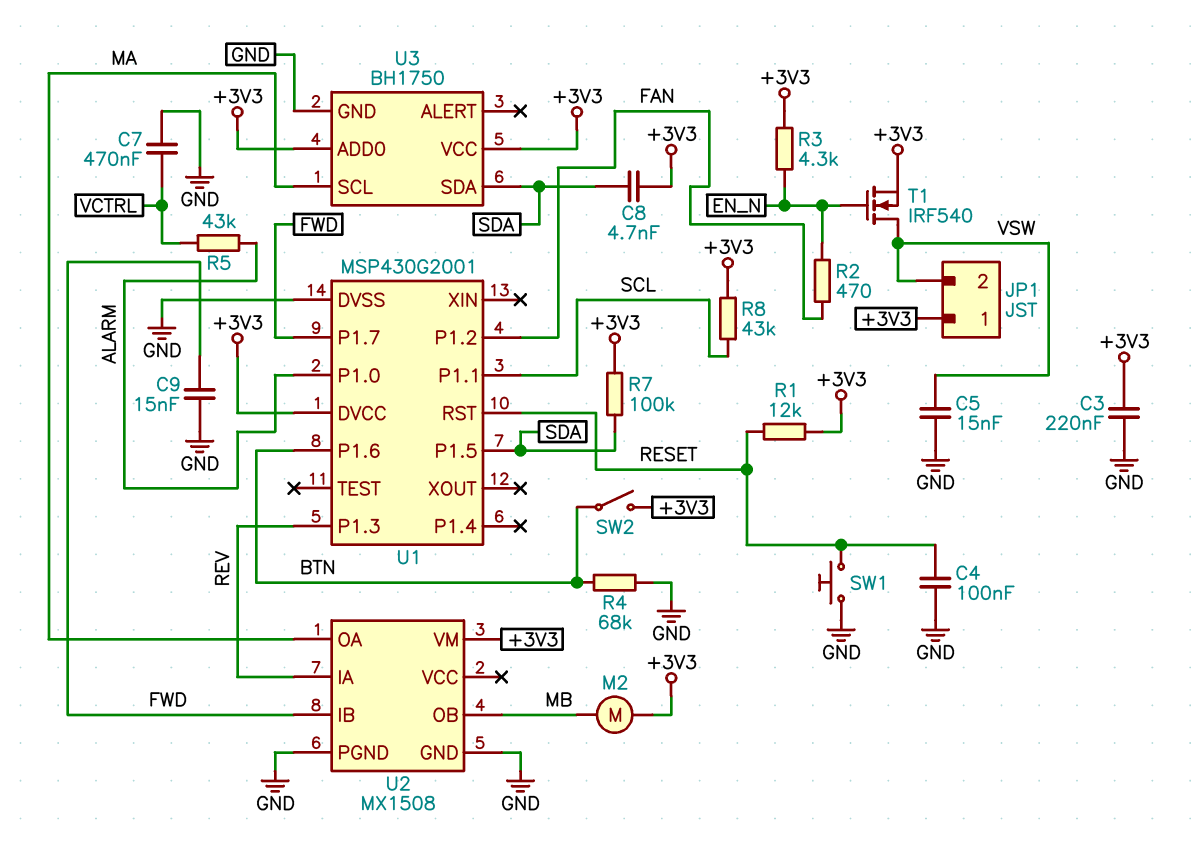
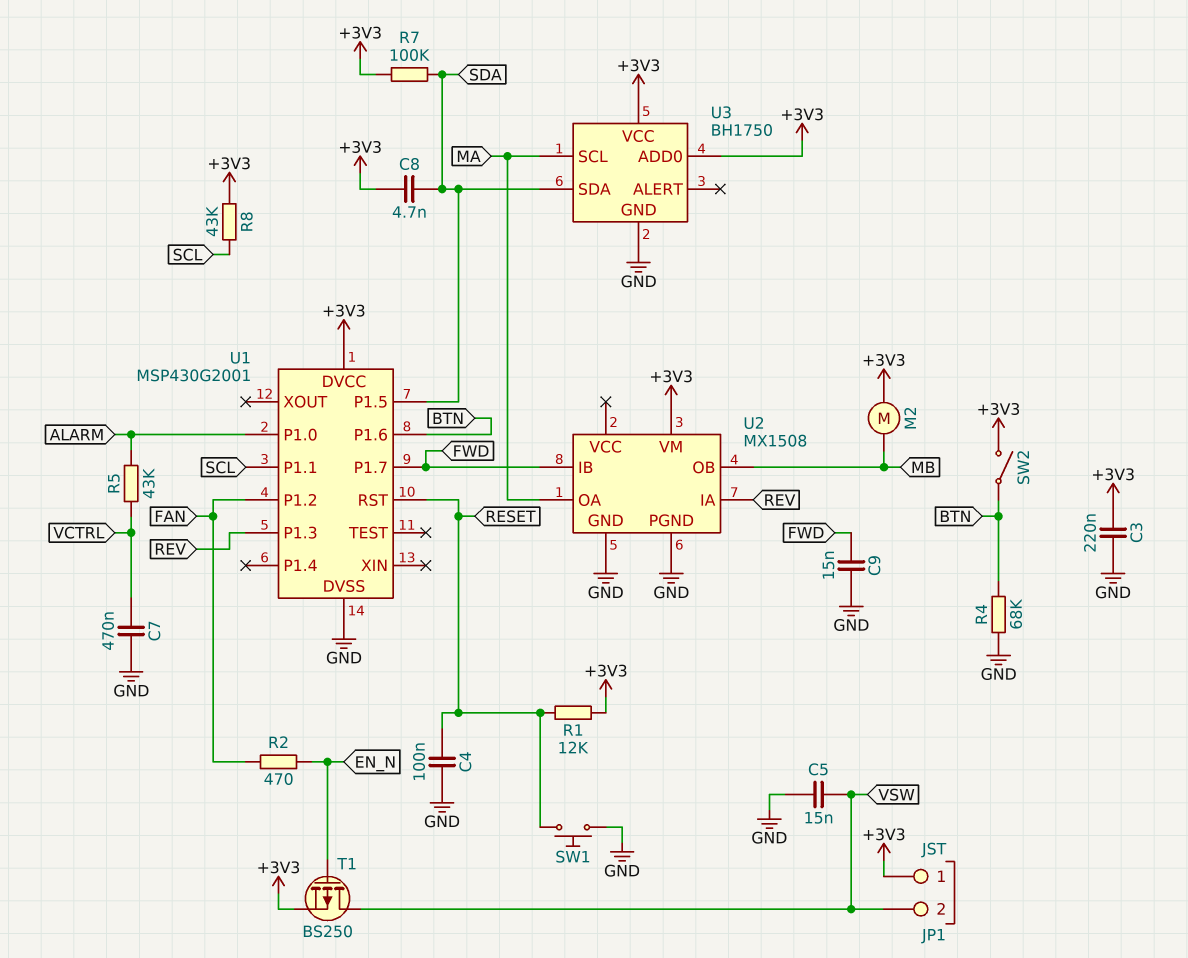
R3: 4.3k (+3V3, EN_N) -> none
T1: NMOS IRF540 (G EN_N, D VSW, S +3V3) -> PMOS BS250 (G EN_N, D VSW, S +3V3)

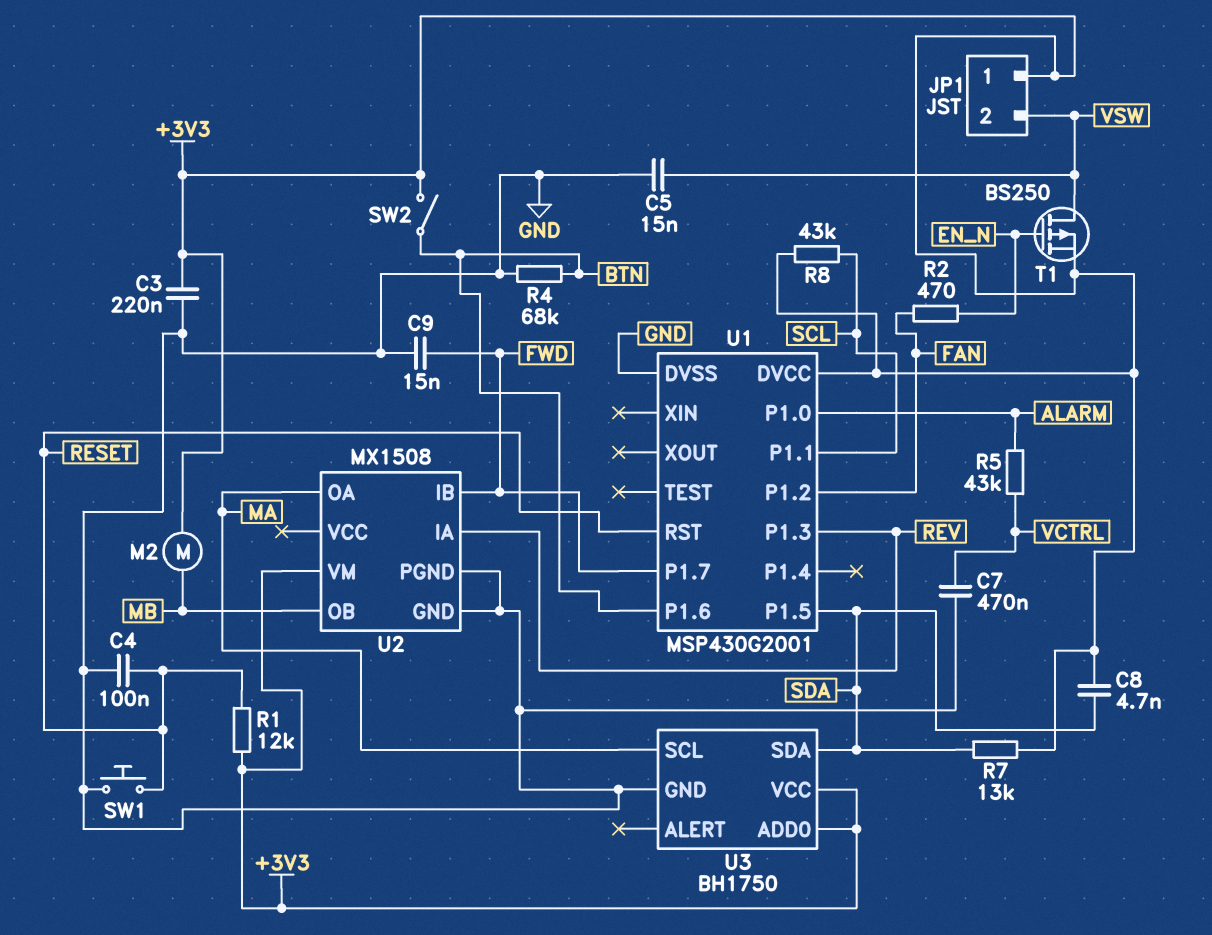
R7: 100k (+3V3, SDA) -> 13k (+3V3, SDA)

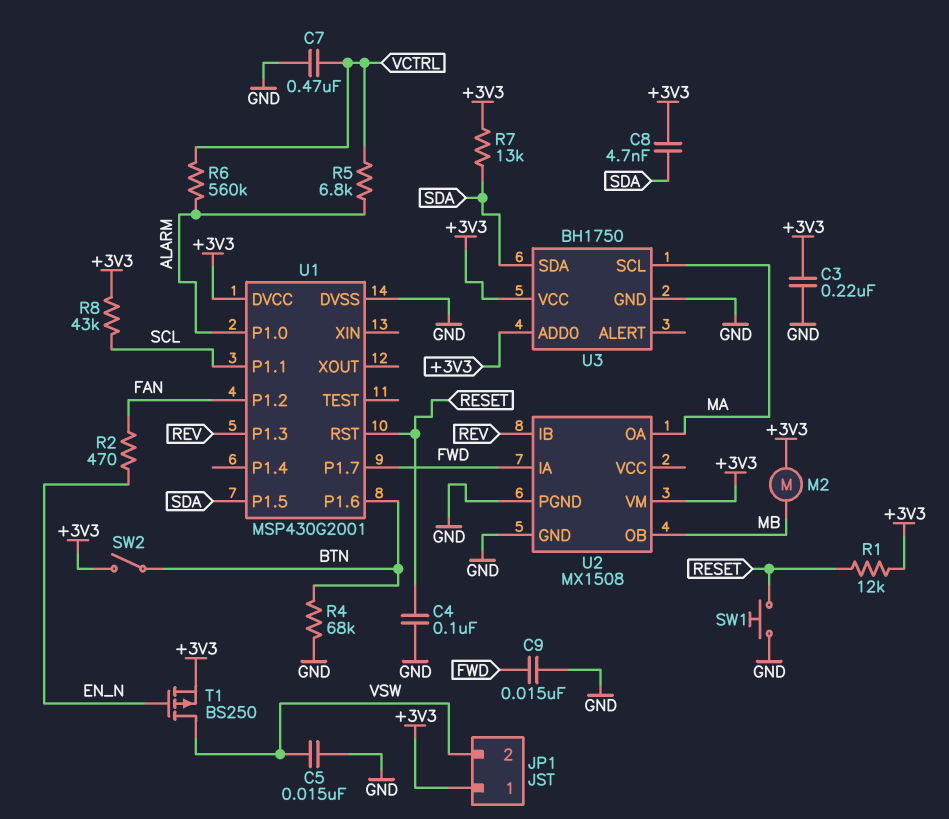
R5: 43k (ALARM, VCTRL) -> 6.8k (ALARM, VCTRL)
R6: none -> 560k (ALARM, VCTRL)
U2 pin IA: REV -> FWD
U2 pin IB: FWD -> REV

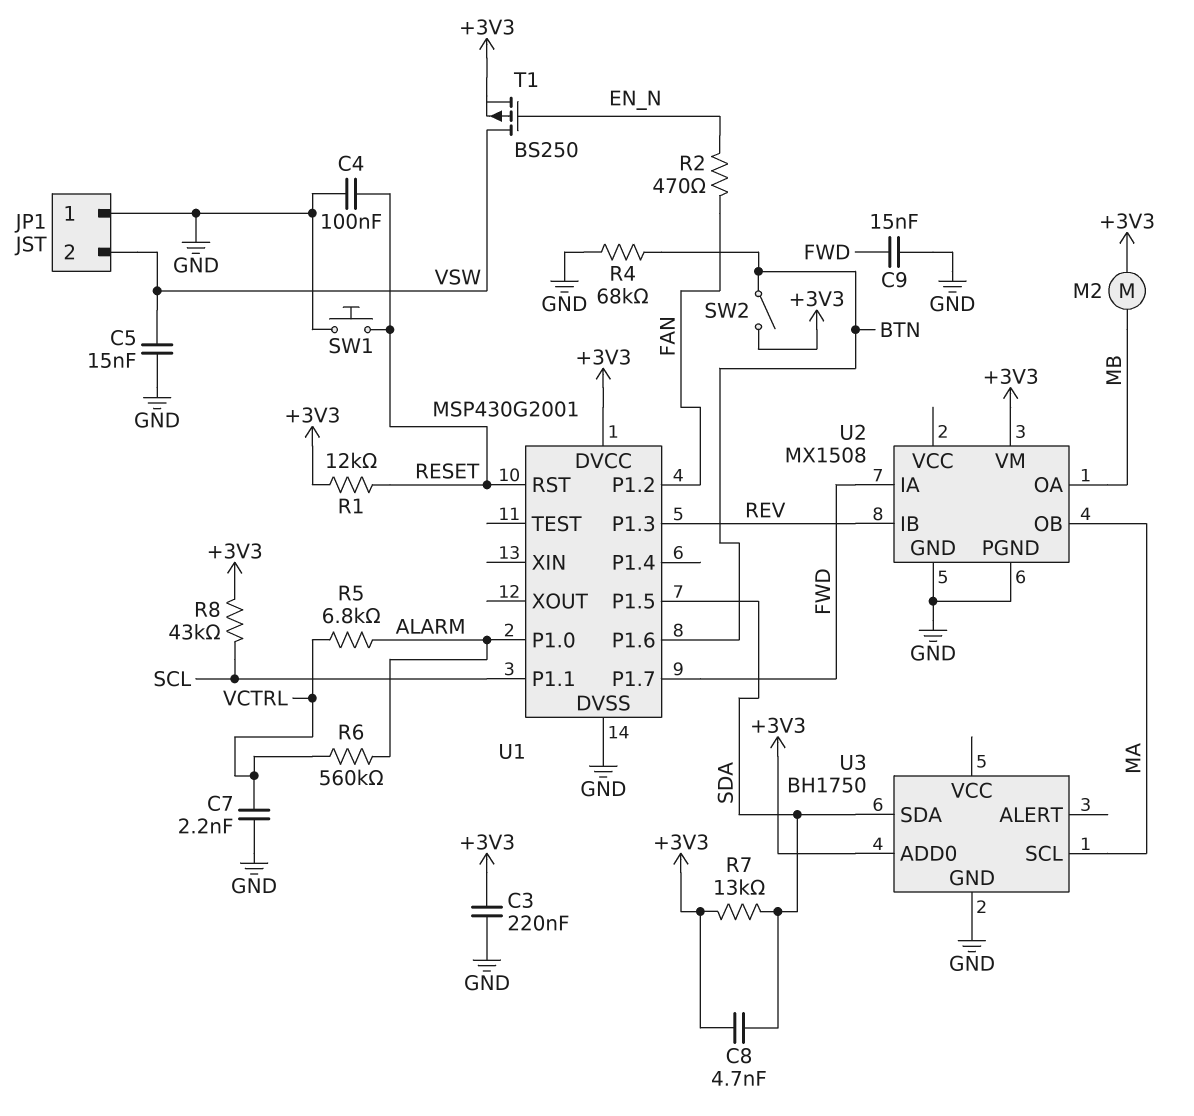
C7: 470nF (GND, VCTRL) -> 2.2nF (GND, VCTRL)
JP1 pin 1: +3V3 -> GND
U2 pin OA: MA -> MB
U2 pin OB: MB -> MA
U3 pin VCC: +3V3 -> none

